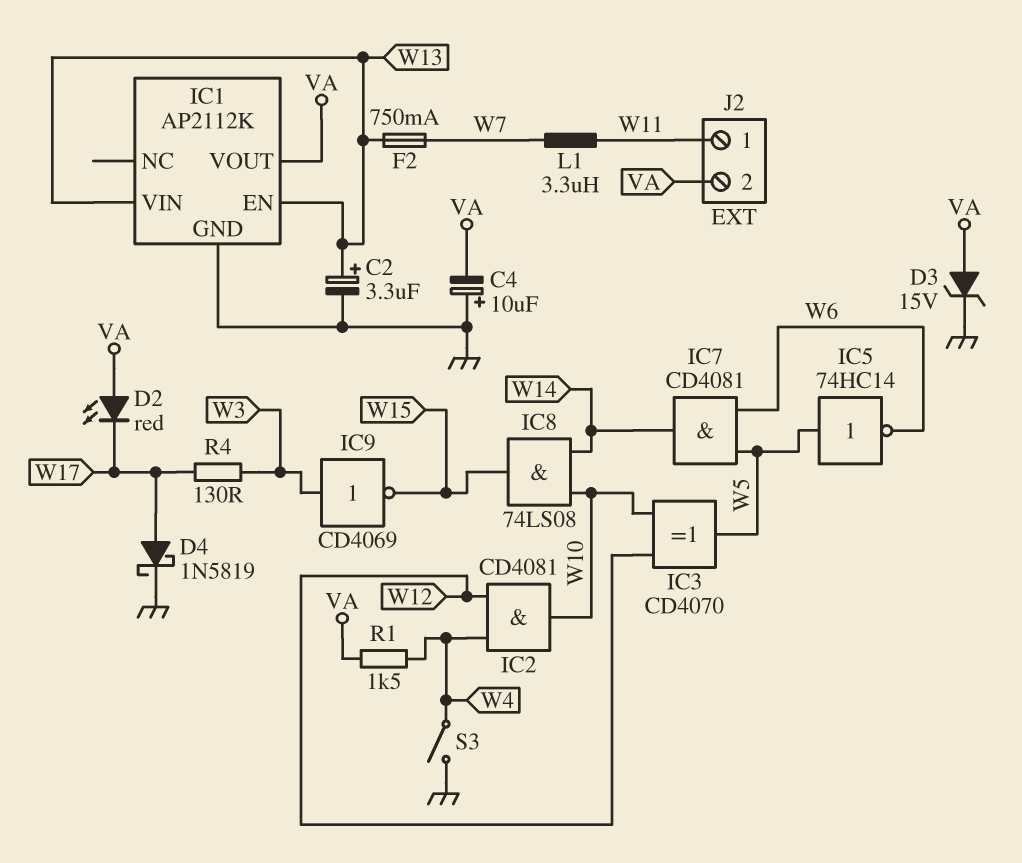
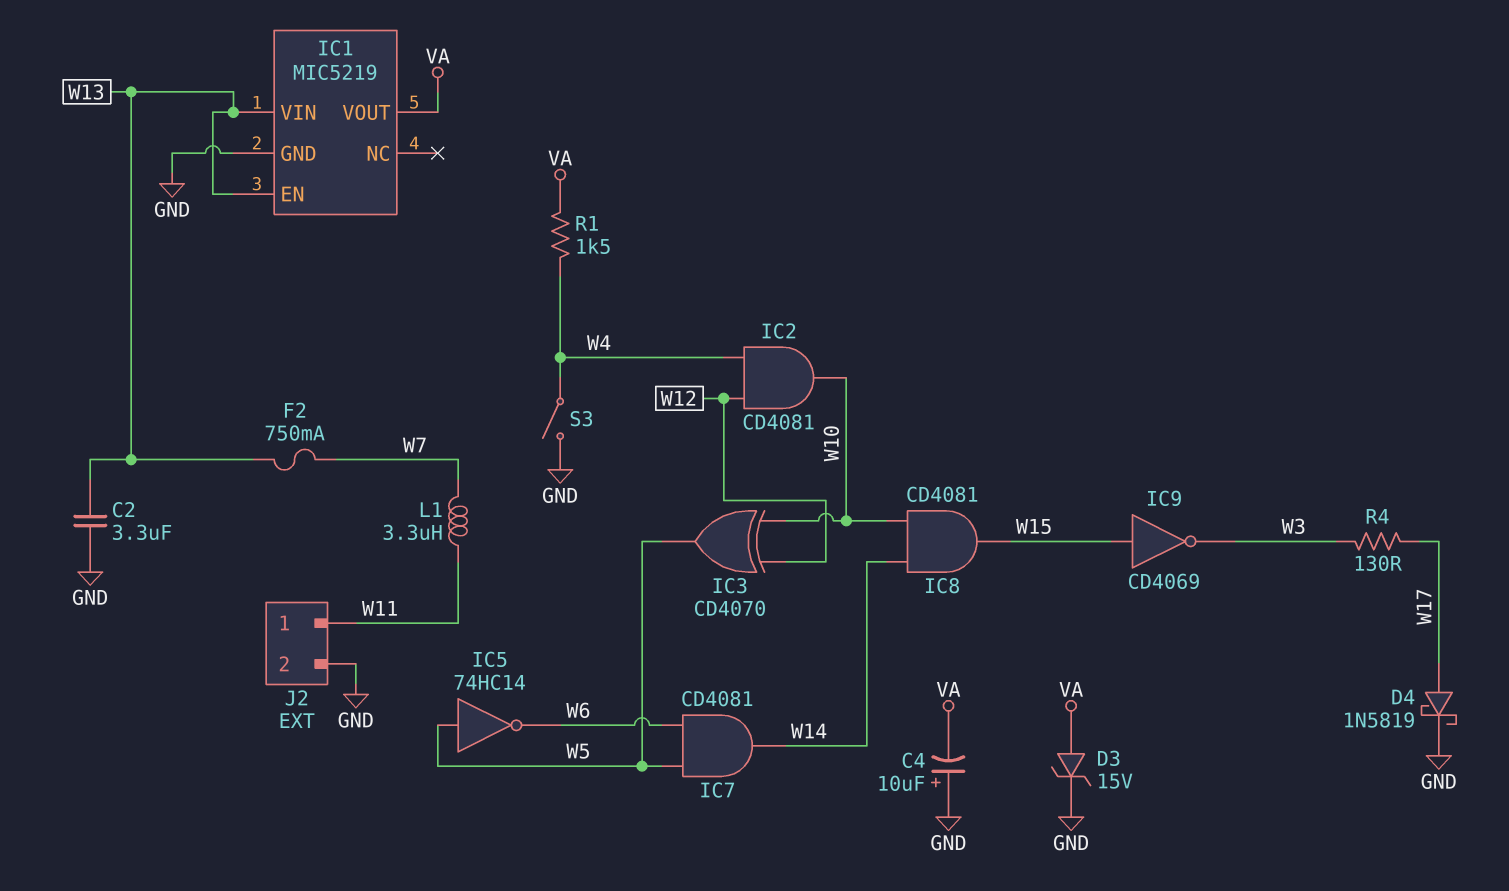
C2: 3.3uF (plus W13, minus GND) -> 3.3uF (GND, W13)
D2: LED red (A VA, K W17) -> none
IC1: AP2112K -> MIC5219
IC8: AND 74LS08 (in W10, in W14, out W15) -> AND CD4081 (in W10, in W14, out W15)
IC9: NOT CD4069 (in W3, out W15) -> NOT CD4069 (in W15, out W3)
J2 pin 2: VA -> GND

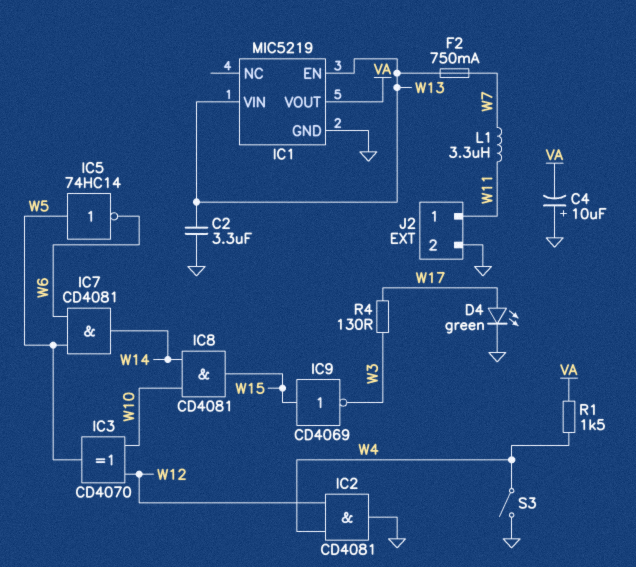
D3: zener 15V (A VA, K GND) -> none
D4: schottky 1N5819 (A W17, K GND) -> LED green (A W17, K GND)
IC2: AND CD4081 (in W4, in W12, out W10) -> AND CD4081 (in W4, in W12, out GND)

